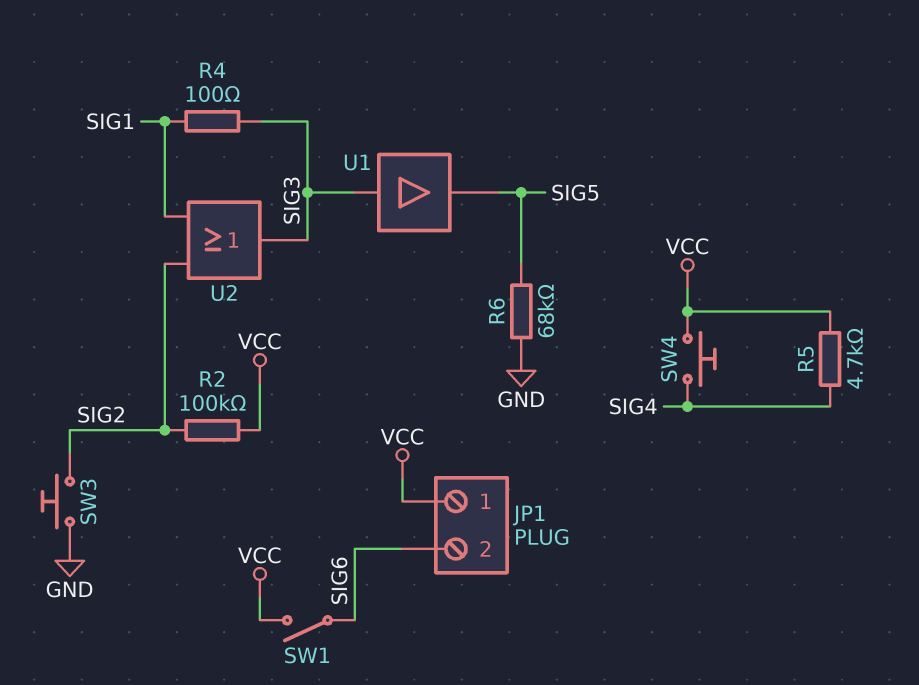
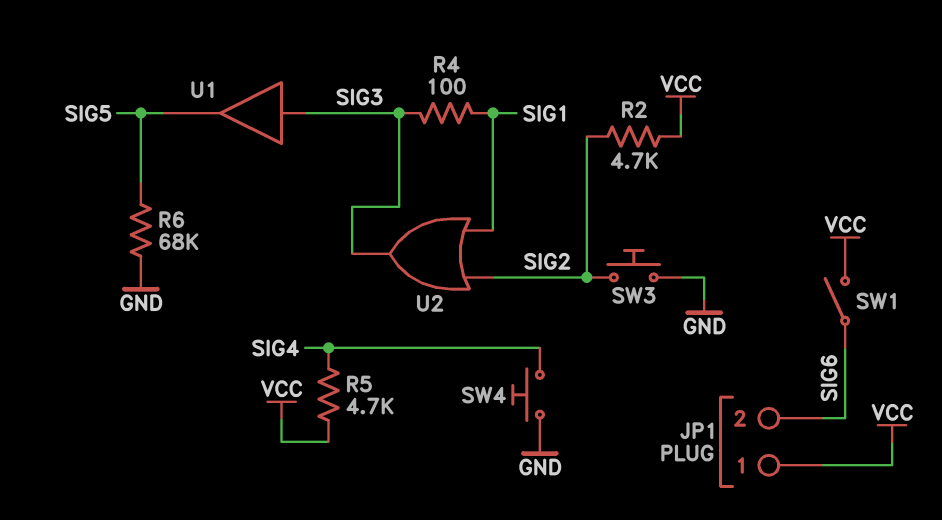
R2: 100k (SIG2, VCC) -> 4.7k (SIG2, VCC)
SW4: button (SIG4, VCC) -> button (GND, SIG4)

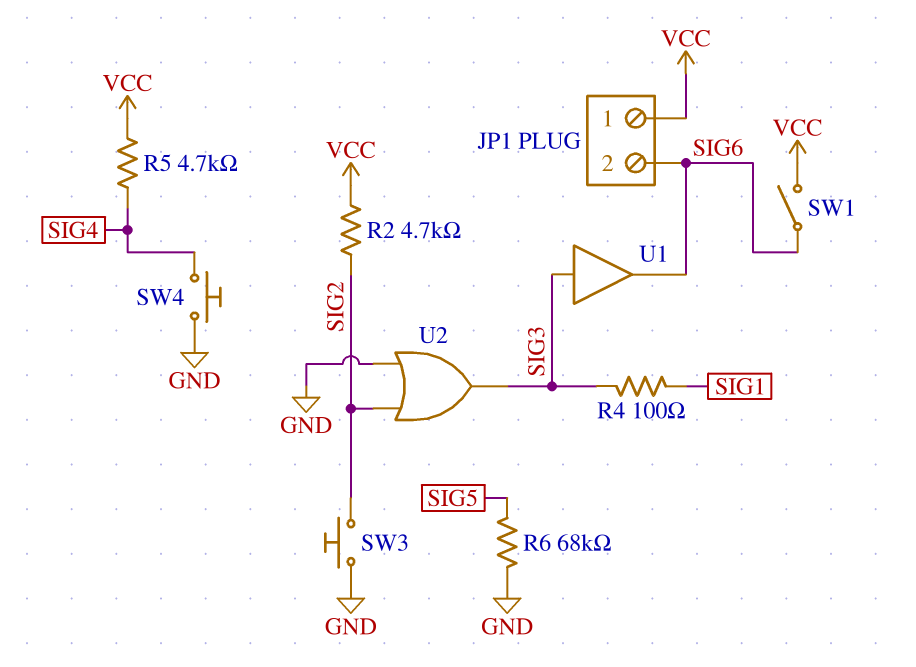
U1: buffer (in SIG3, out SIG5) -> buffer (in SIG3, out SIG6)
U2: OR (in SIG1, in SIG2, out SIG3) -> OR (in GND, in SIG2, out SIG3)

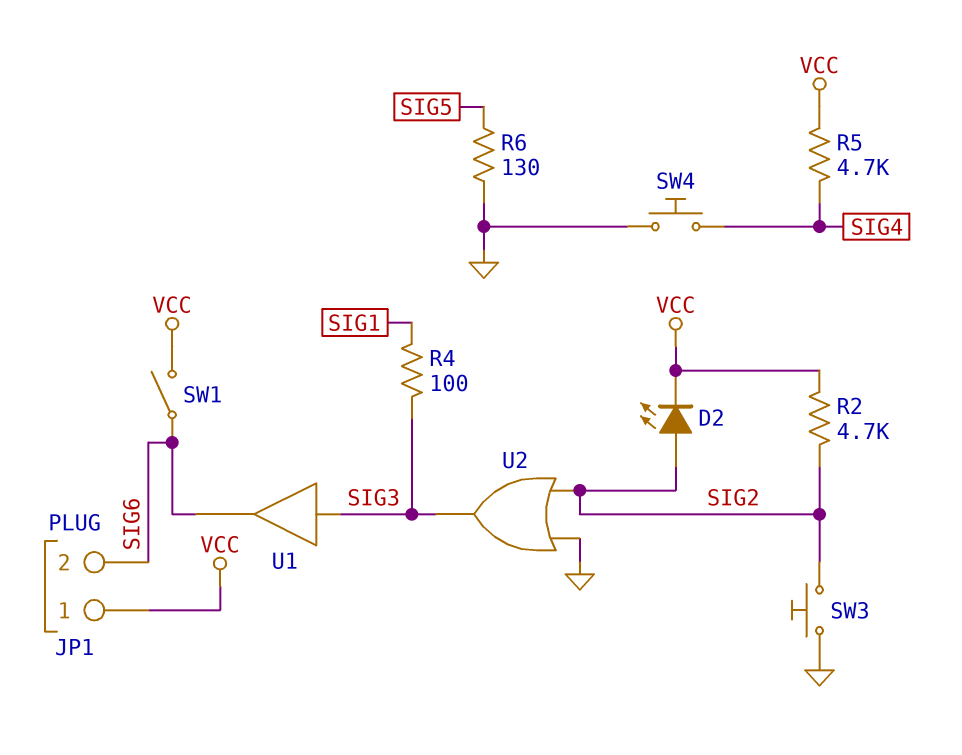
D2: none -> LED (A SIG2, K VCC)
R6: 68k (GND, SIG5) -> 130 (GND, SIG5)

